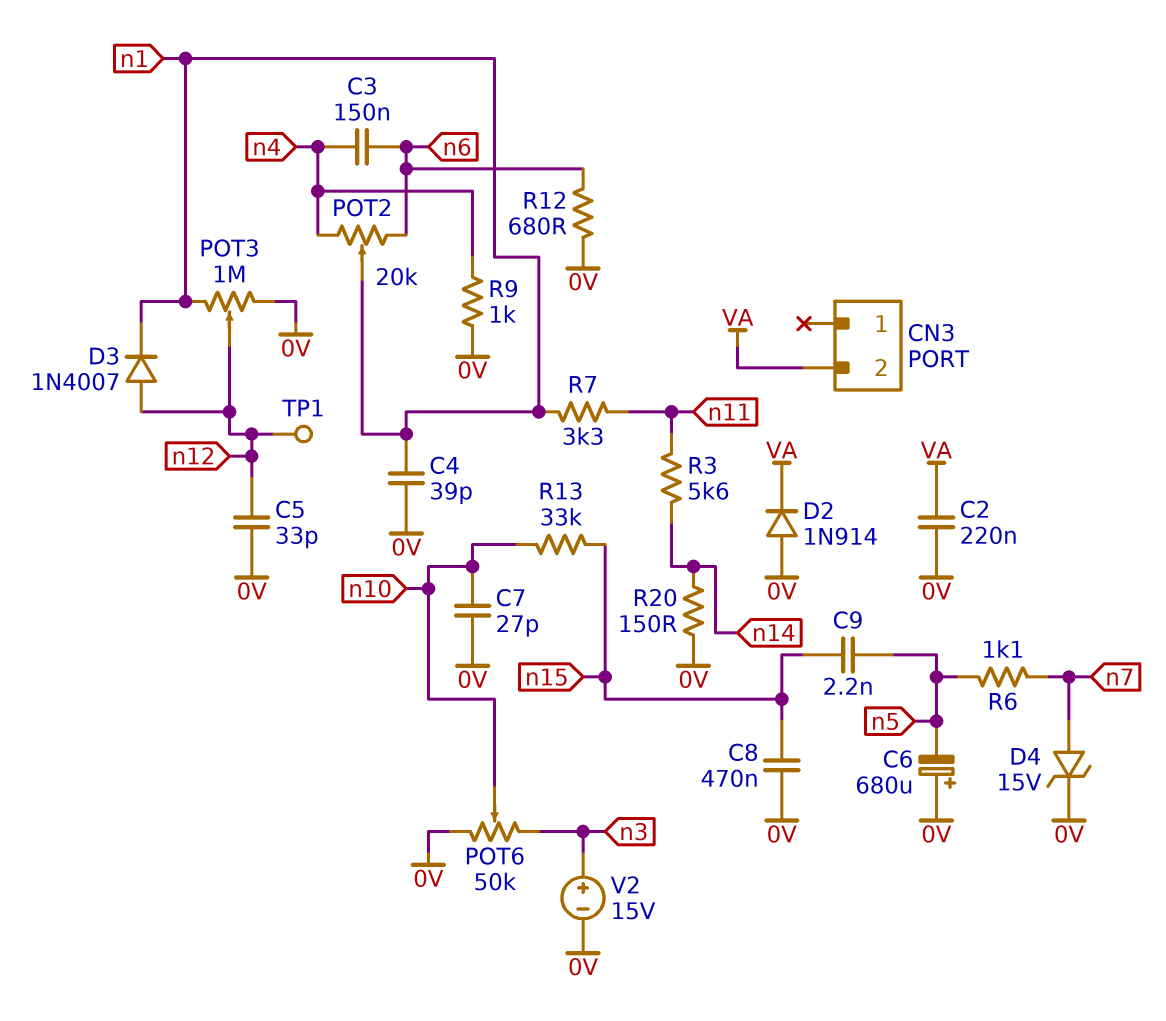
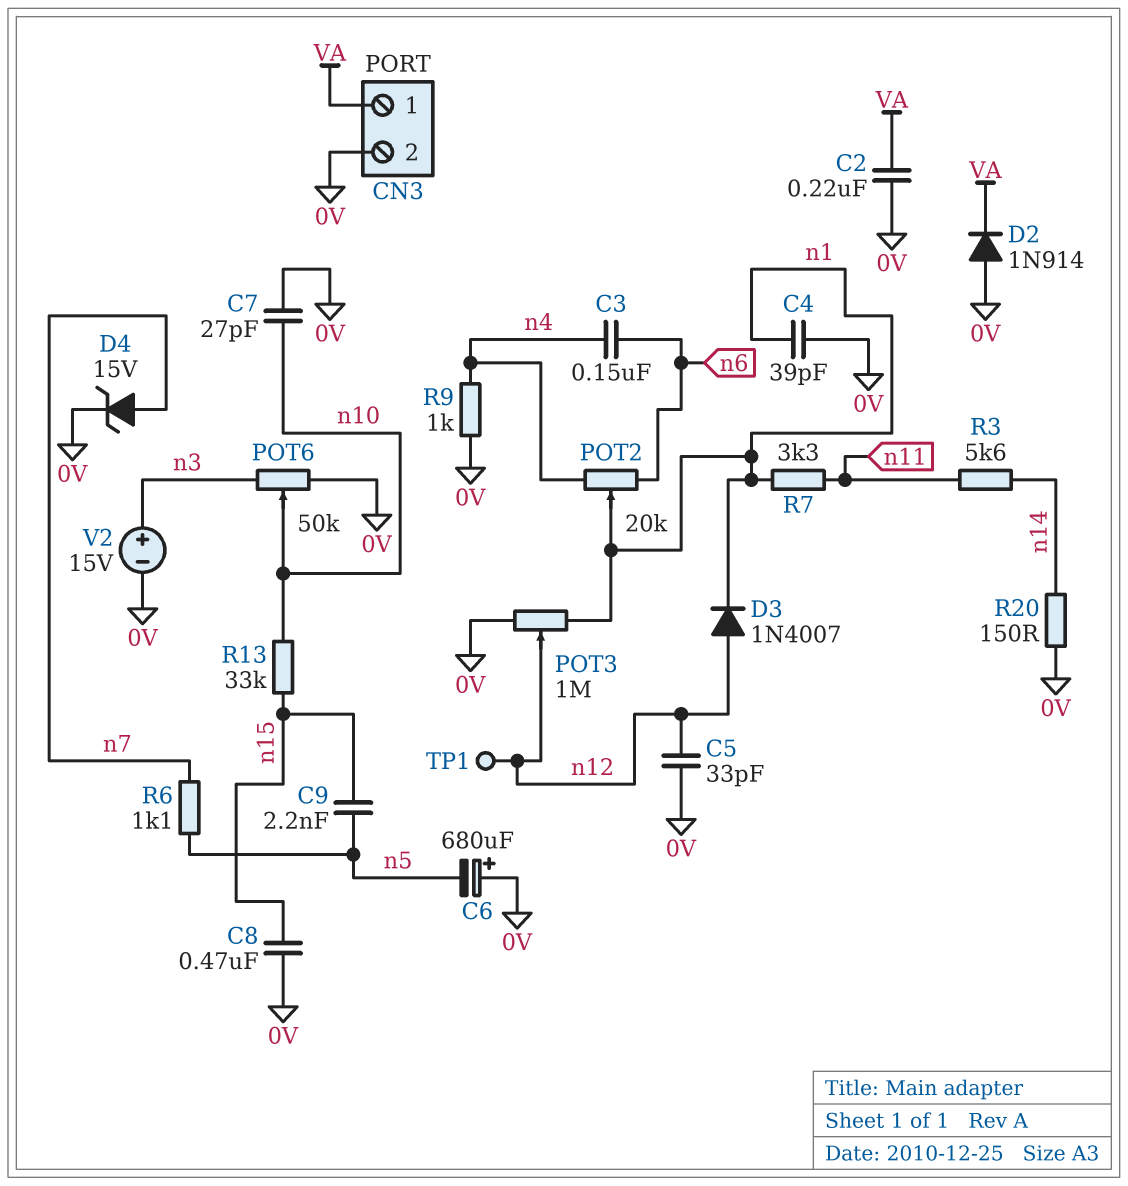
CN3 pin 1: none -> VA
CN3 pin 2: VA -> 0V
R12: 680 (0V, n6) -> none

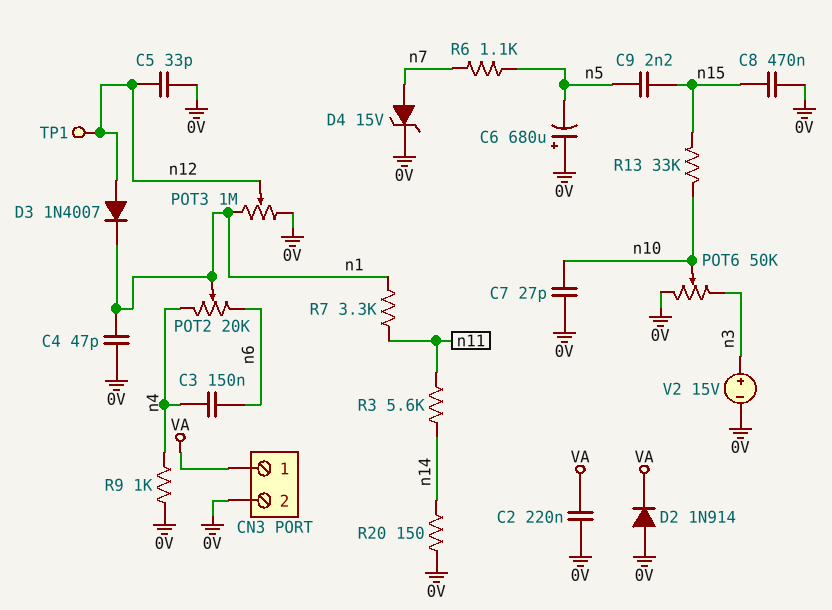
C4: 39pF (0V, n1) -> 47pF (0V, n1)

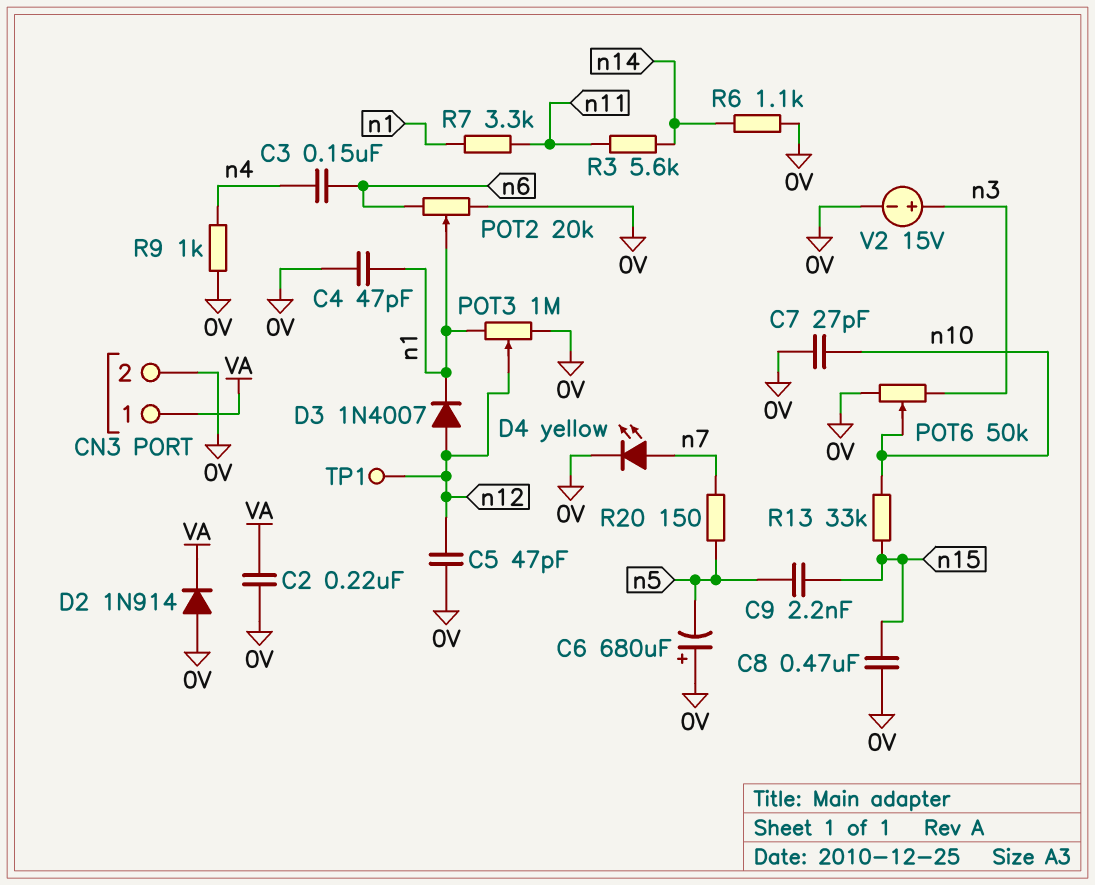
C5: 33pF (0V, n12) -> 47pF (0V, n12)
D4: zener 15V (A n7, K 0V) -> LED yellow (A n7, K 0V)
POT2: 20k (n4, n6, wiper n1) -> 20k (0V, n6, wiper n1)
R6: 1.1k (n5, n7) -> 1.1k (0V, n14)
R20: 150 (0V, n14) -> 150 (n5, n7)

